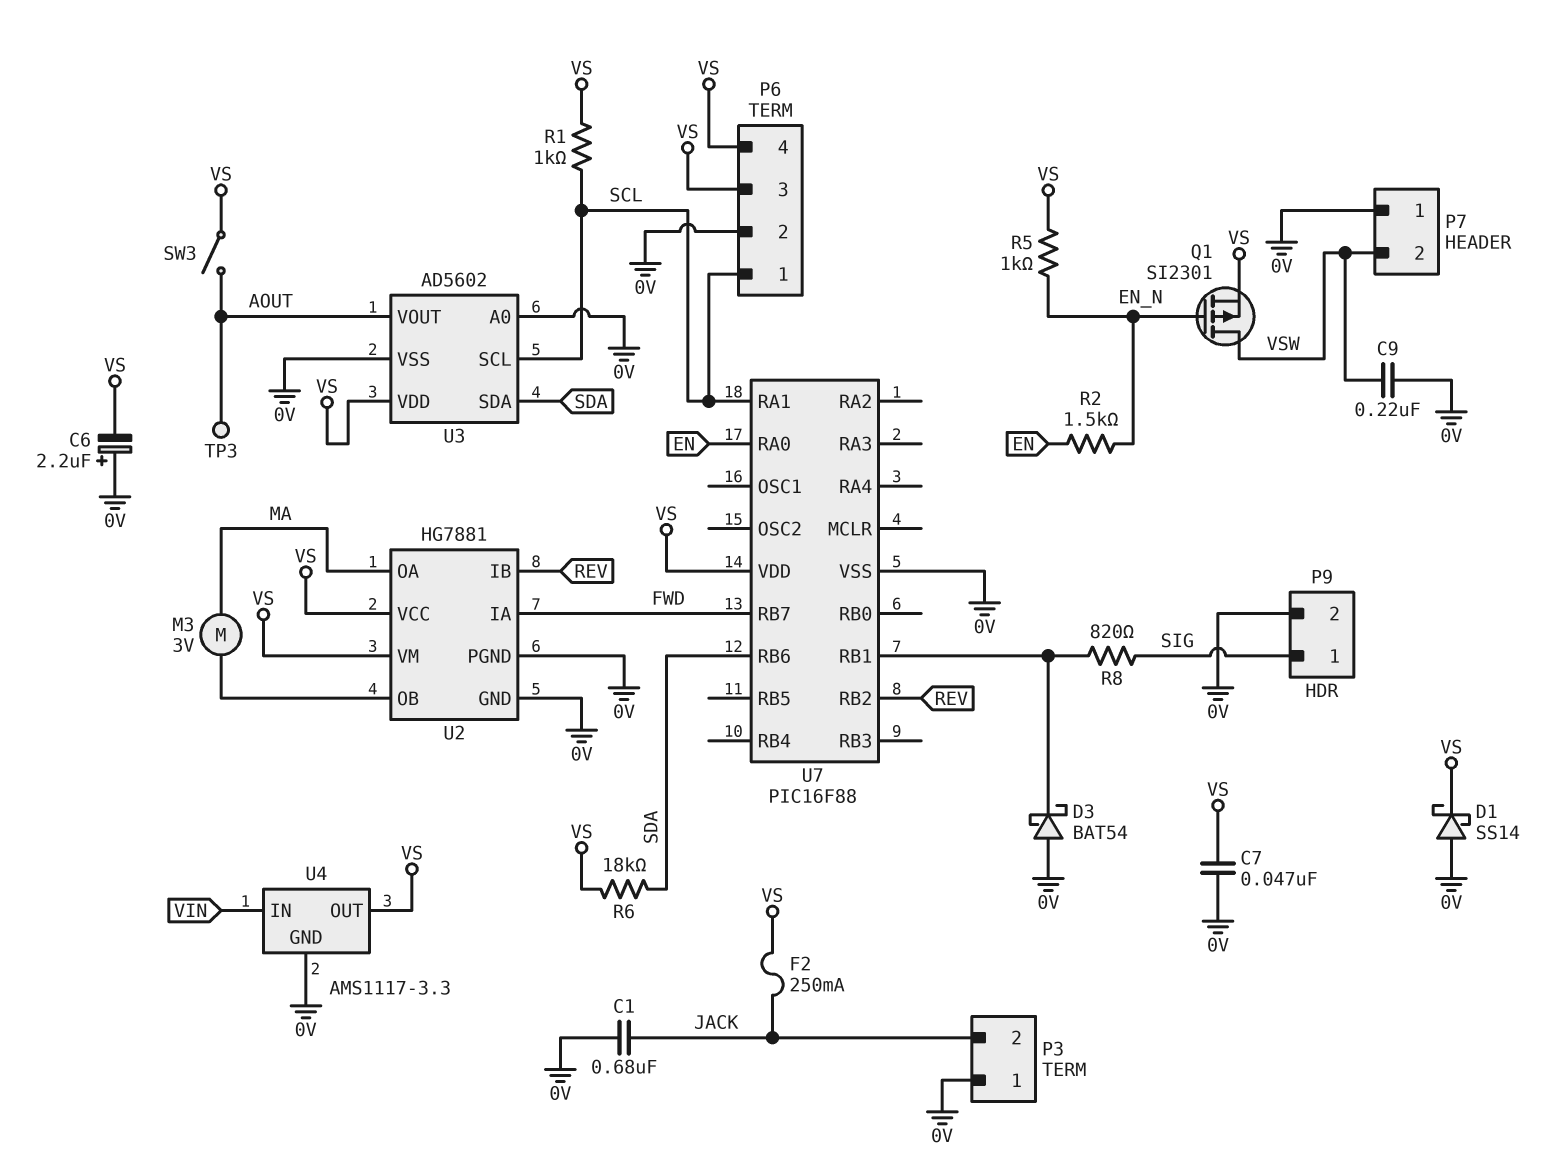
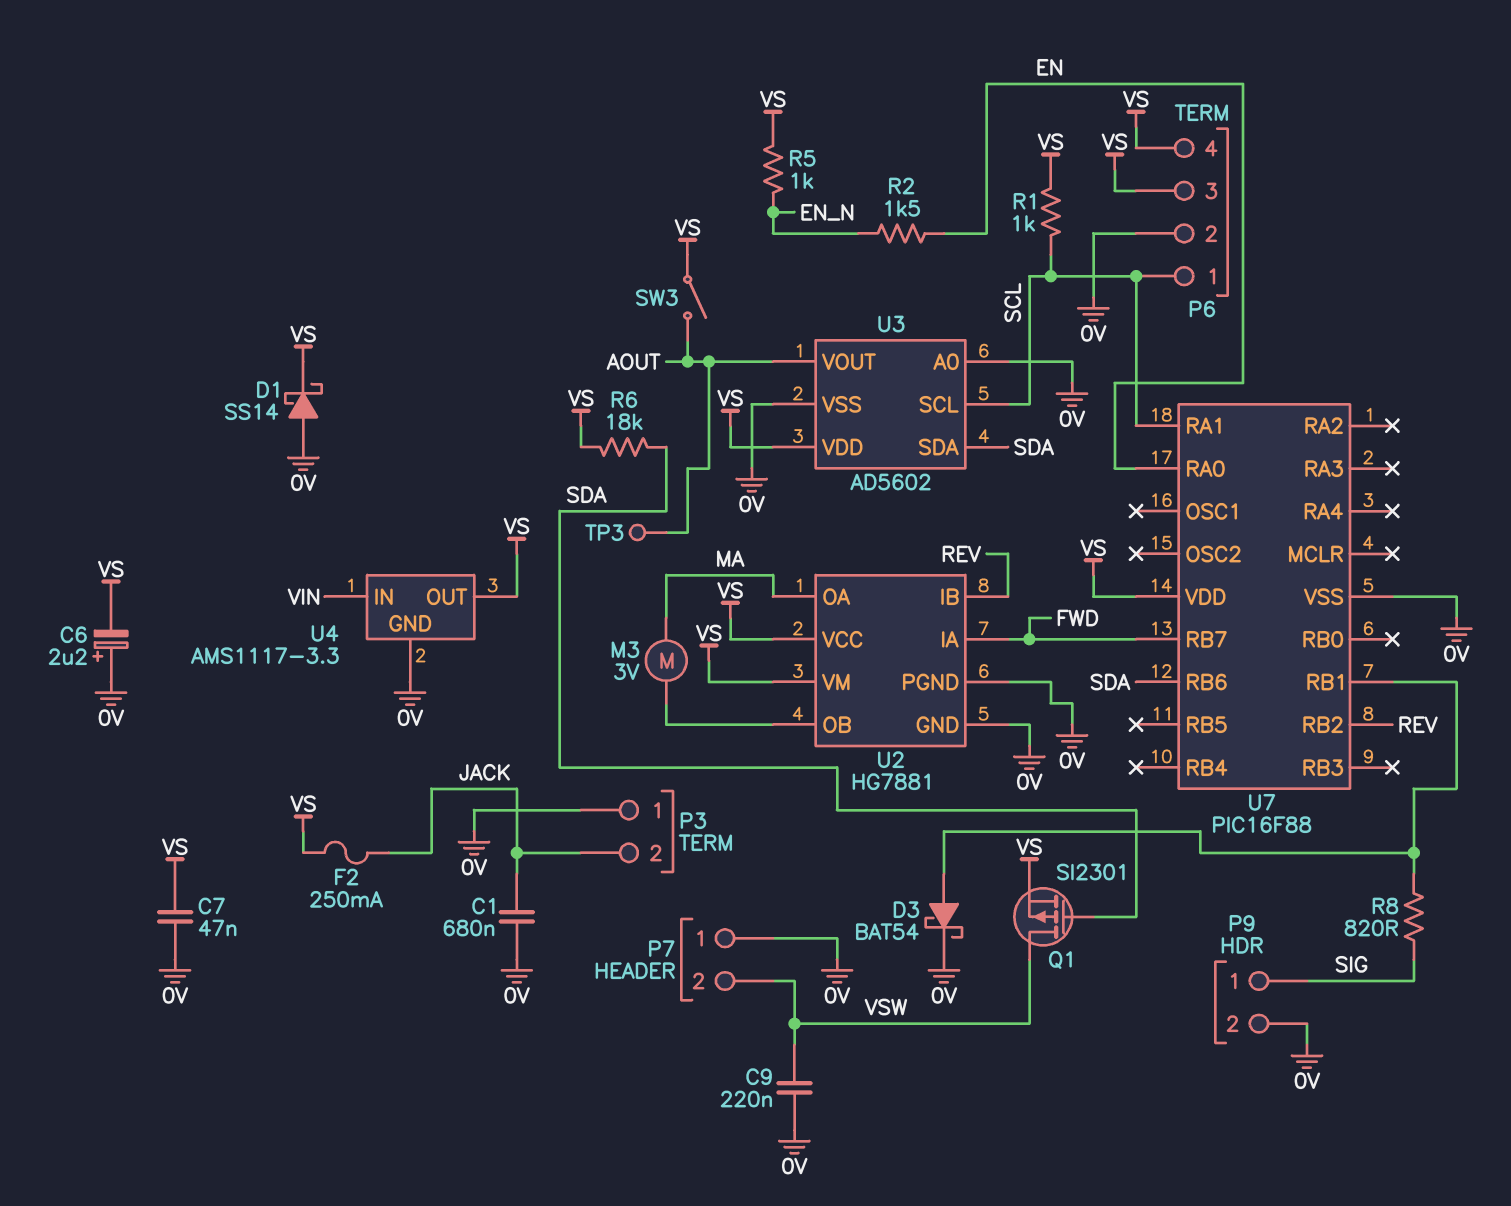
D3: schottky BAT54 (A 0V, K U7/RB1) -> schottky BAT54 (A U7/RB1, K 0V)
Q1: PMOS SI2301 (G EN_N, D VSW, S VS) -> PMOS SI2301 (G SDA, D VSW, S VS)

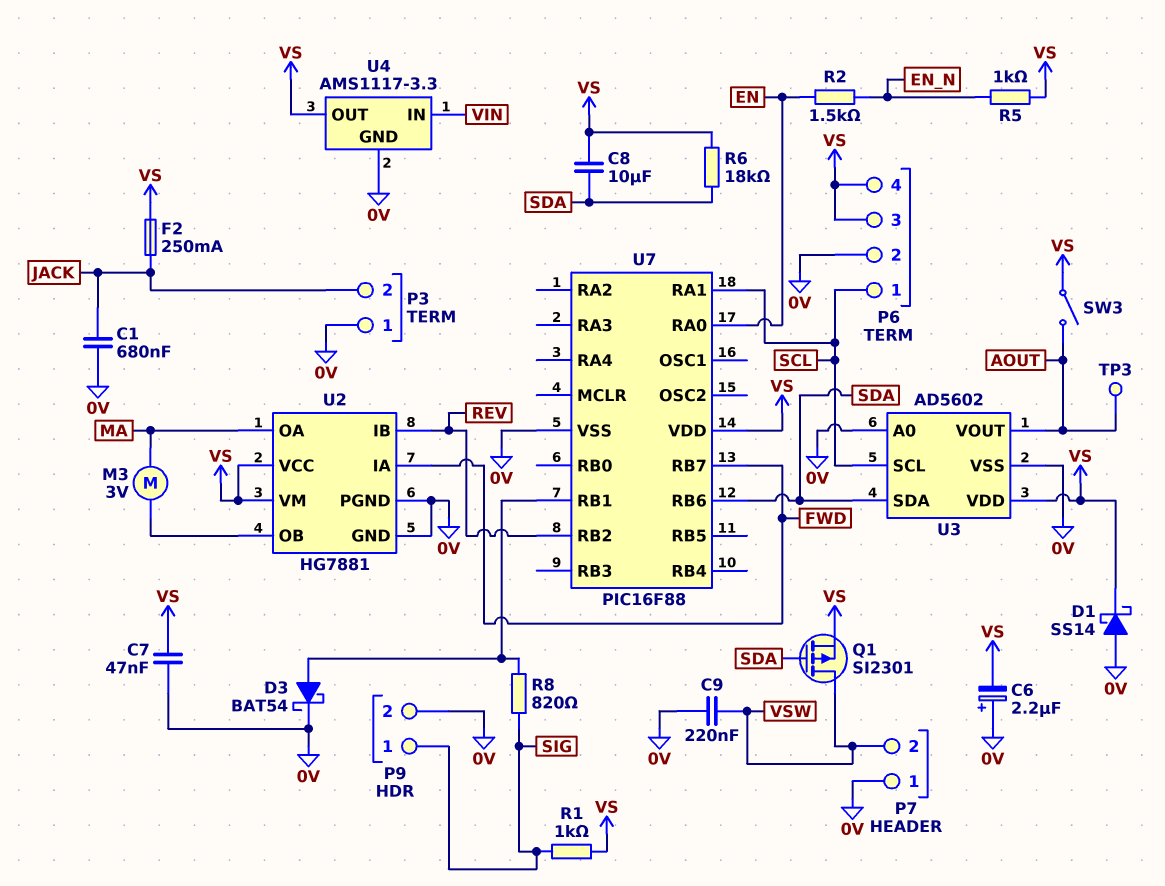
C8: none -> 10uF (SDA, VS)
R1: 1k (SCL, VS) -> 1k (SIG, VS)

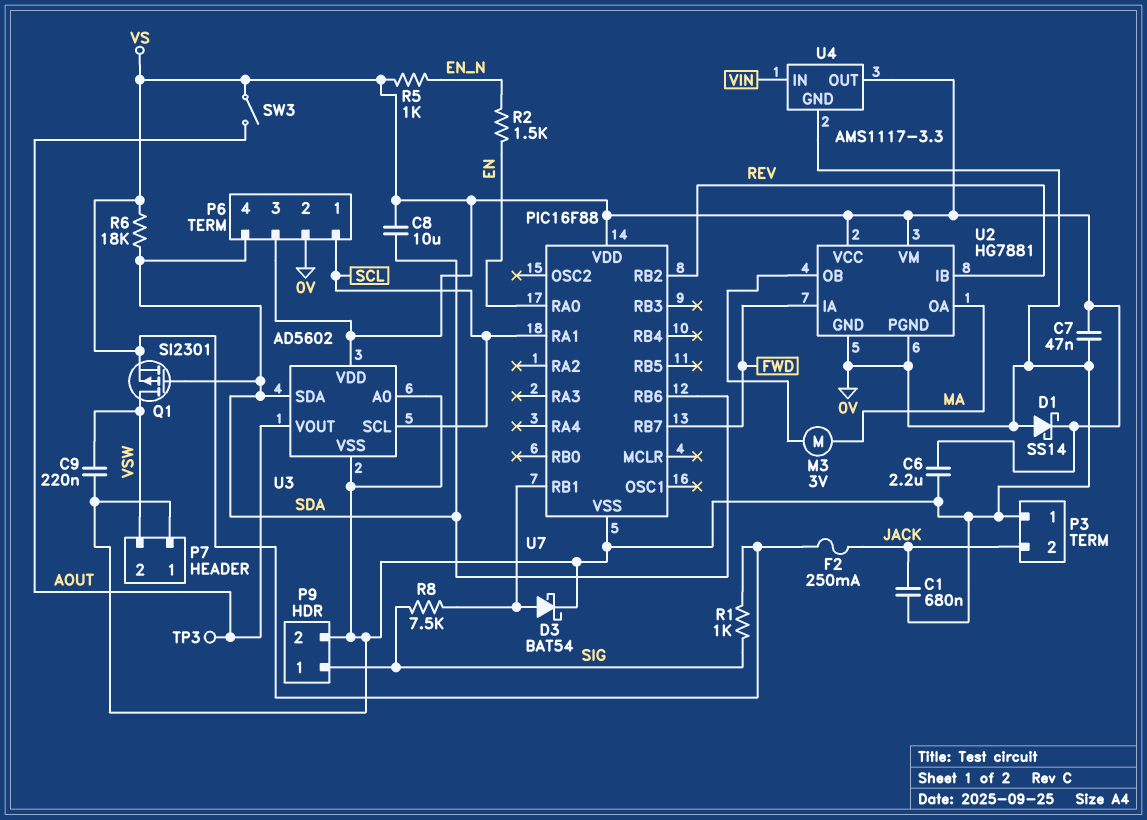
C6: 2.2uF (plus 0V, minus VS) -> 2.2uF (0V, VS)
P6 pin 4: VS -> SDA
R8: 820 (SIG, U7/RB1) -> 7.5k (SIG, U7/RB1)

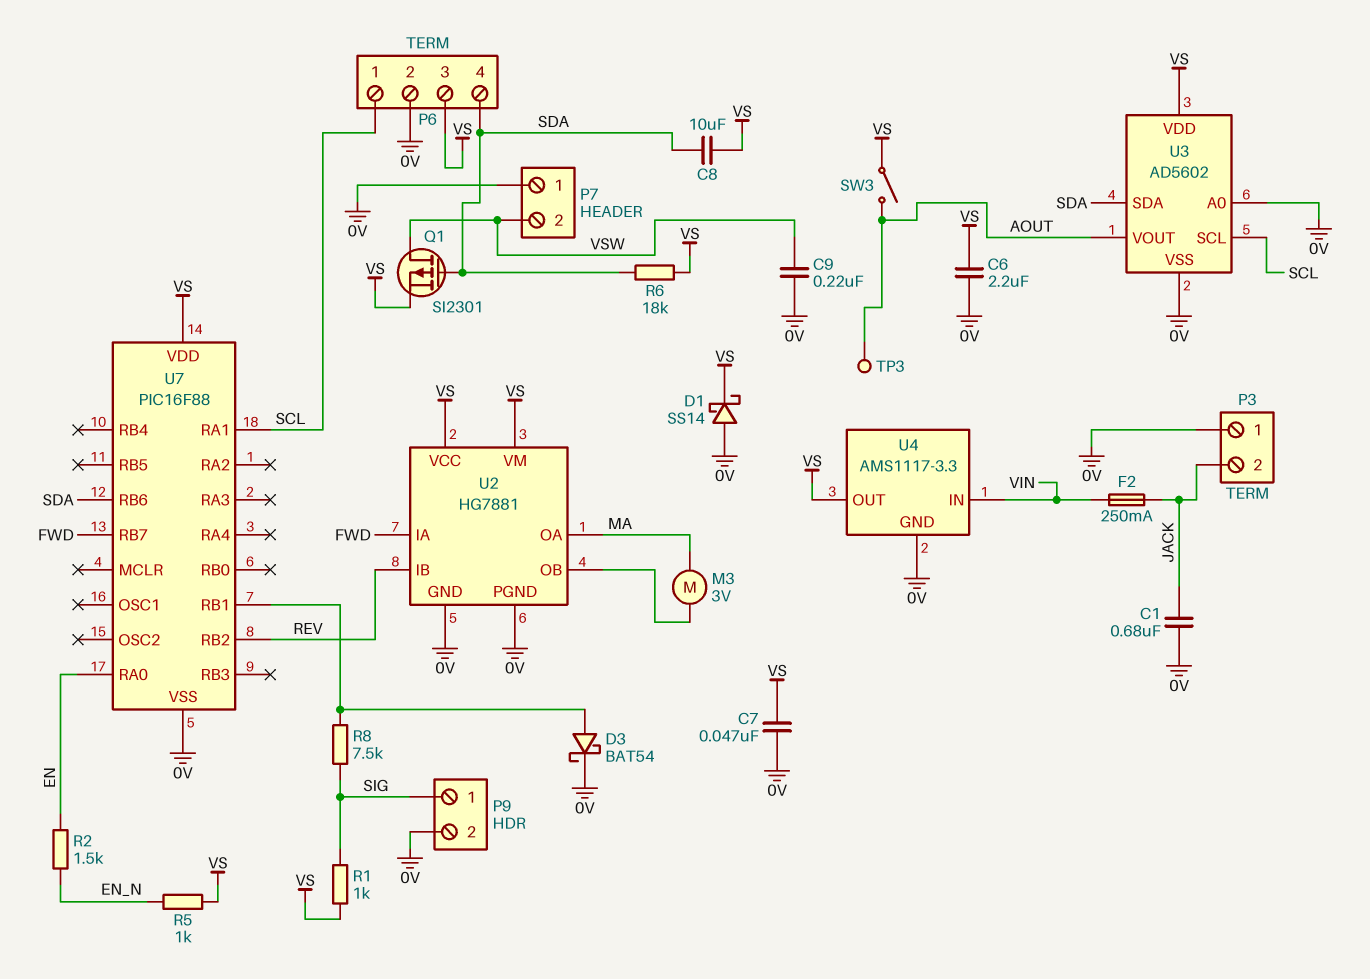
F2: 250mA (JACK, VS) -> 250mA (JACK, VIN)

